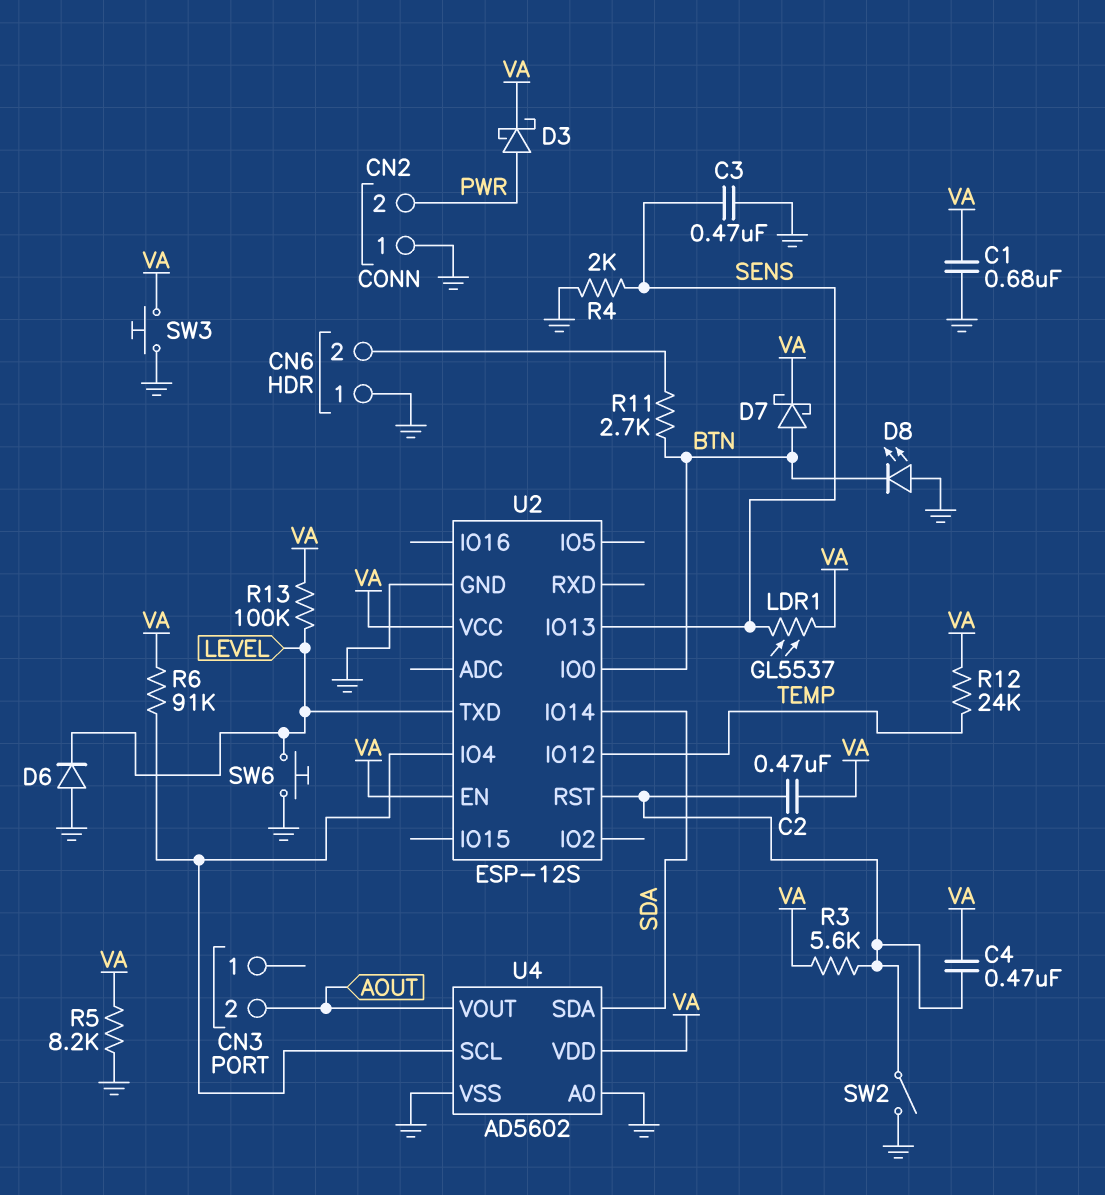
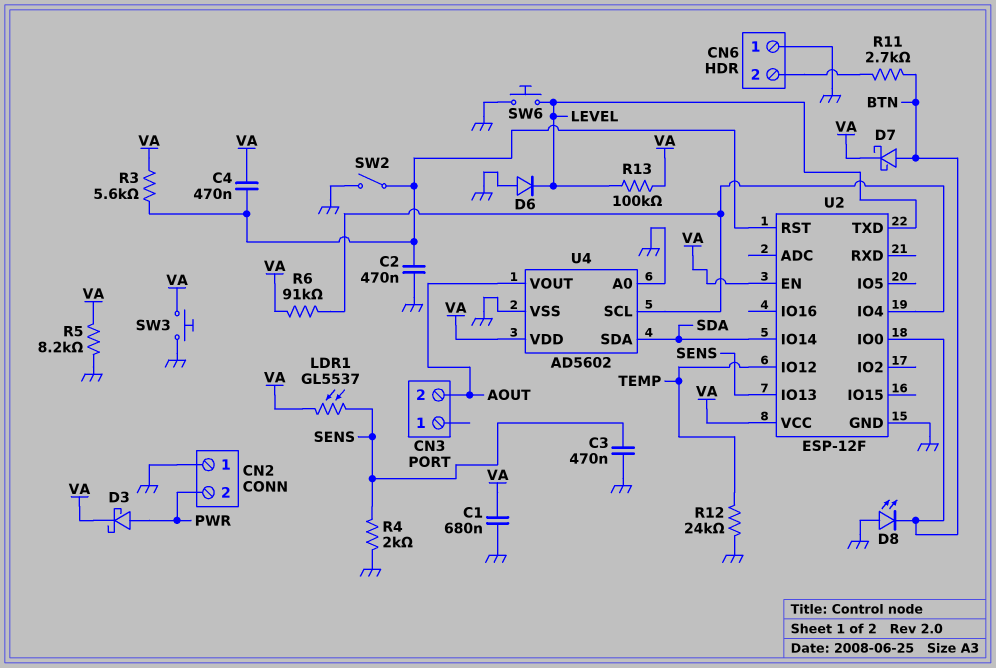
C2: 470nF (U2/RST, VA) -> 470nF (GND, U2/RST)
R12: 24k (TEMP, VA) -> 24k (GND, TEMP)
U2: ESP-12S -> ESP-12F

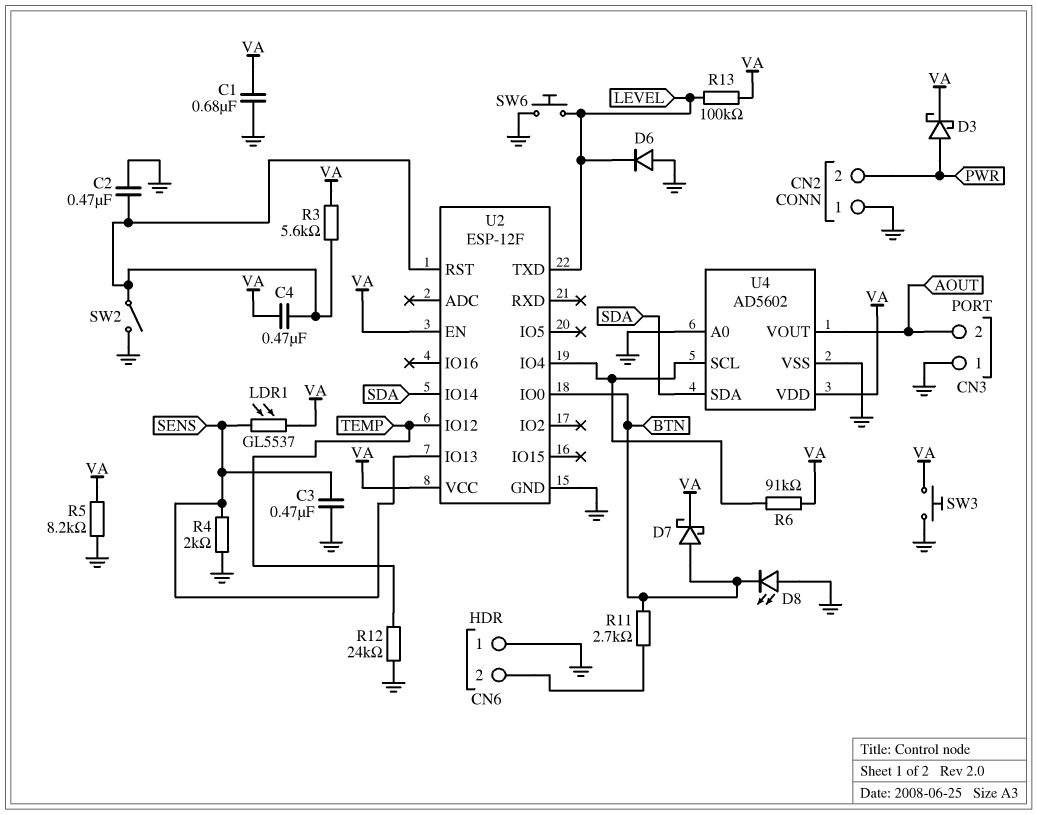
CN3 pin 1: none -> GND

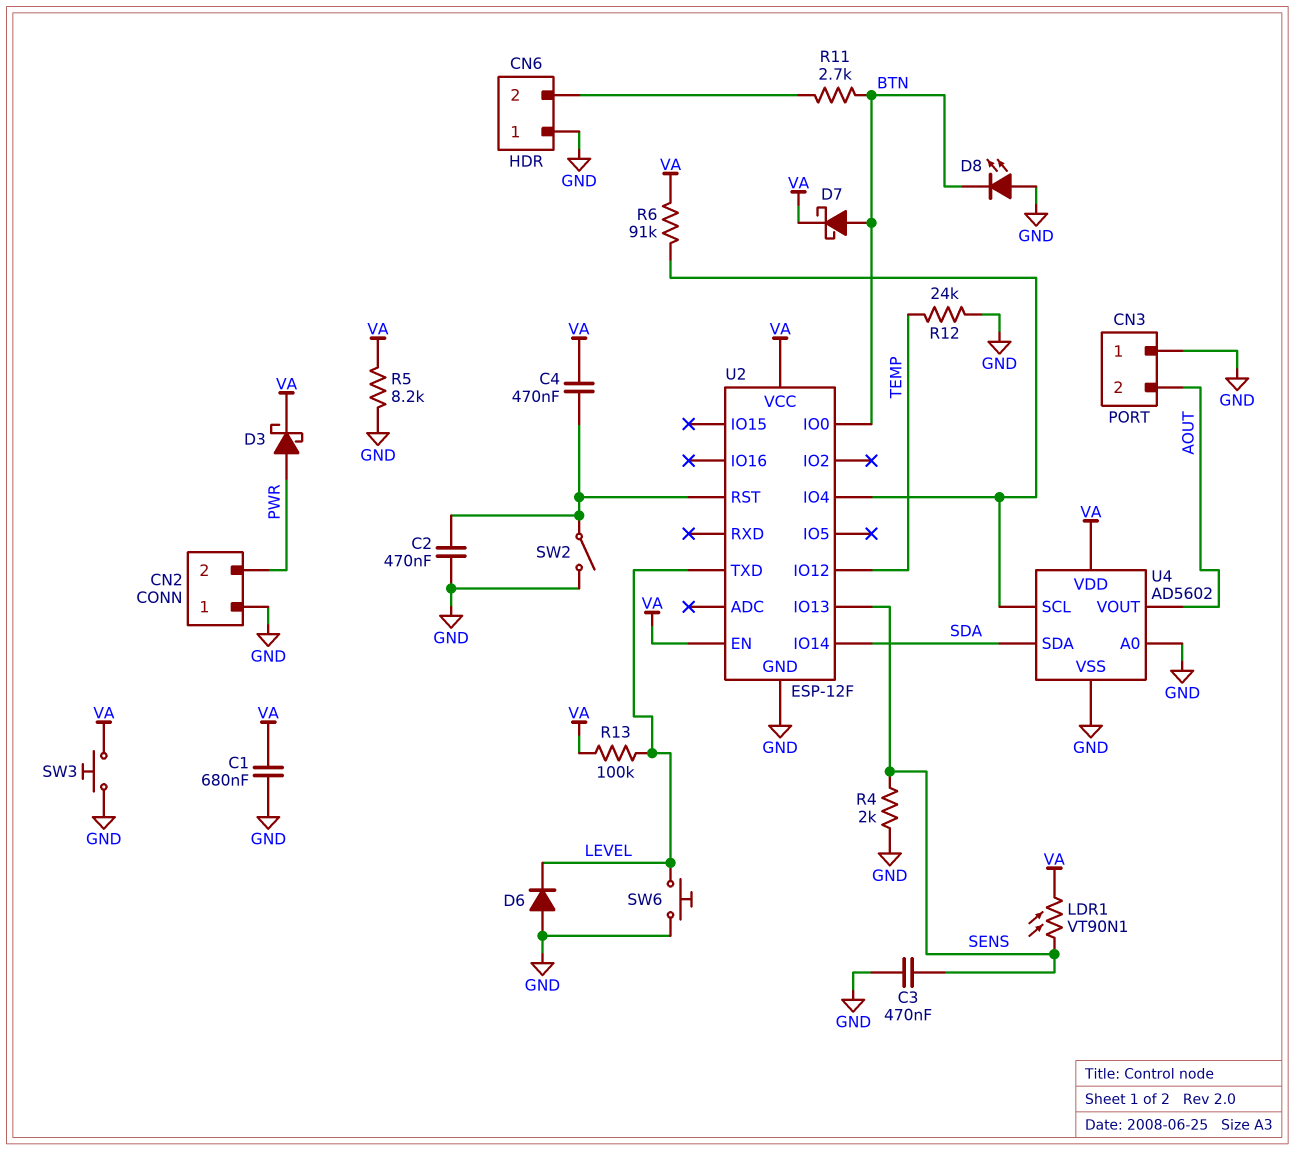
LDR1: GL5537 (SENS, VA) -> VT90N1 (SENS, VA)
R3: 5.6k (U2/RST, VA) -> none

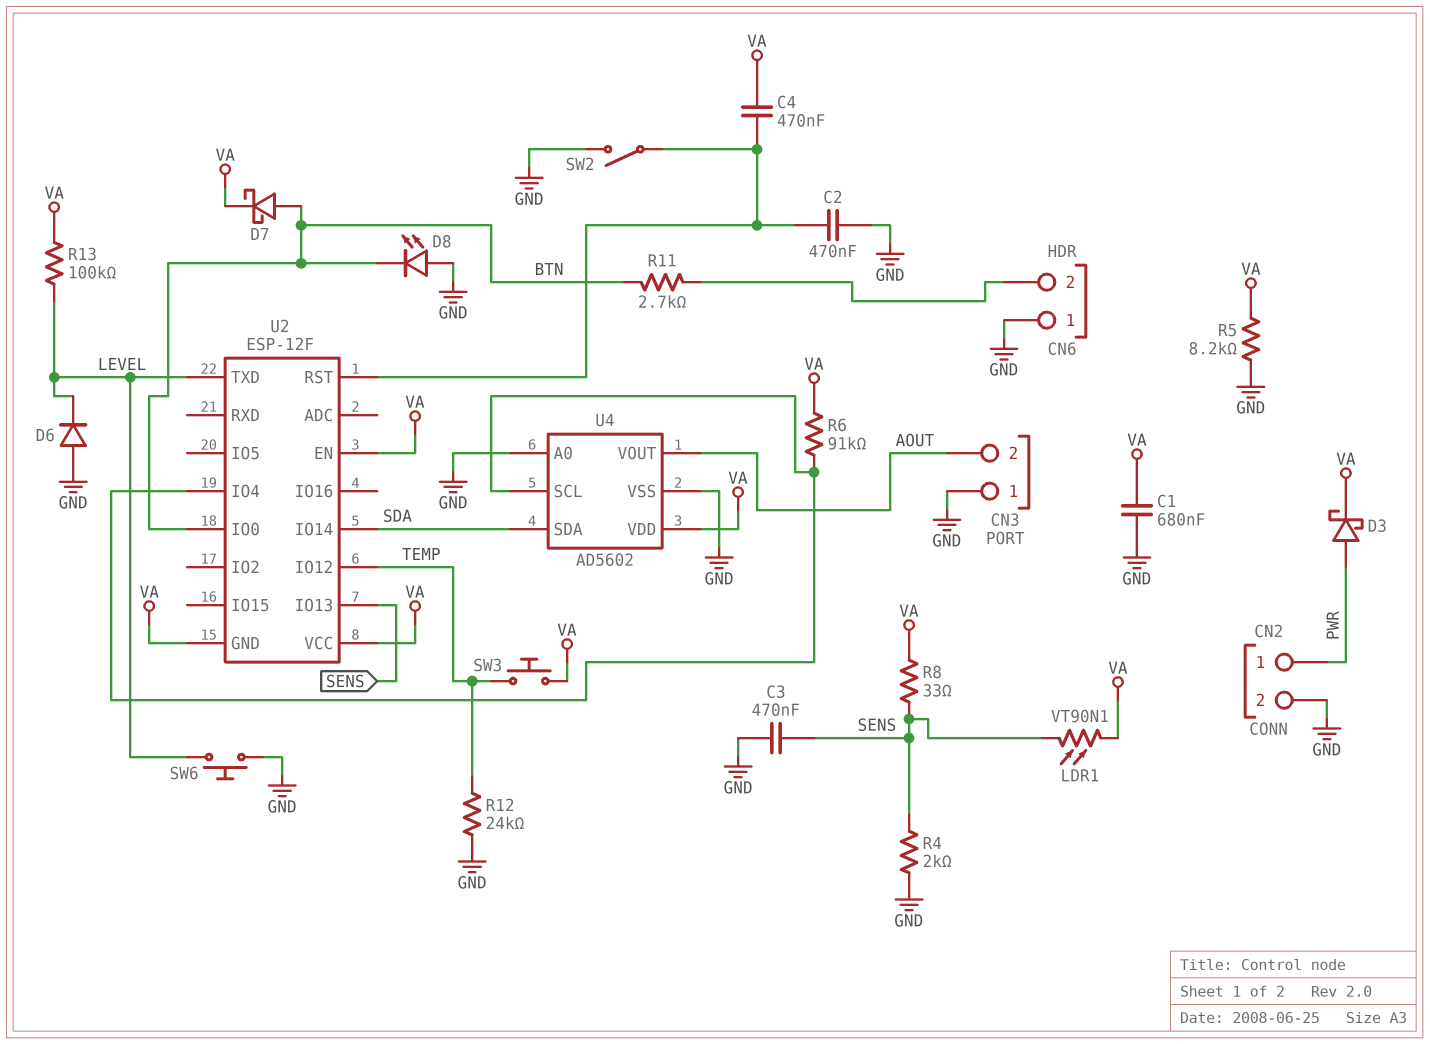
CN2 pin 1: GND -> PWR
CN2 pin 2: PWR -> GND
R8: none -> 33 (SENS, VA)
SW3: button (GND, VA) -> button (TEMP, VA)
U2 pin GND: GND -> VA

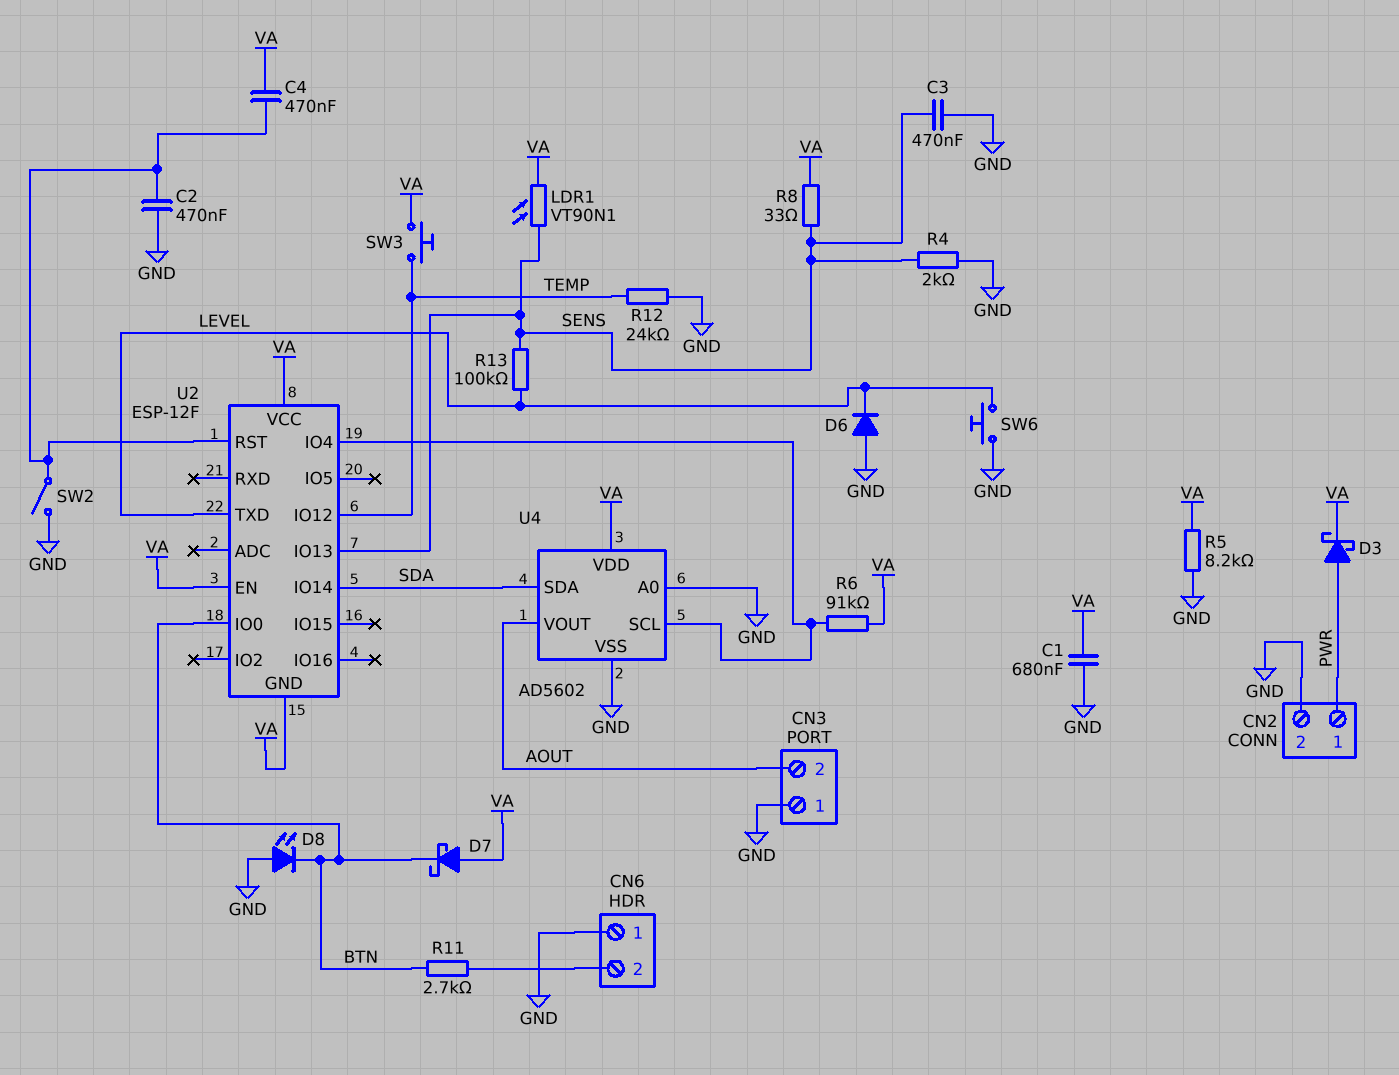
D7: schottky (A BTN, K VA) -> schottky (A VA, K BTN)
R13: 100k (LEVEL, VA) -> 100k (LEVEL, SENS)

